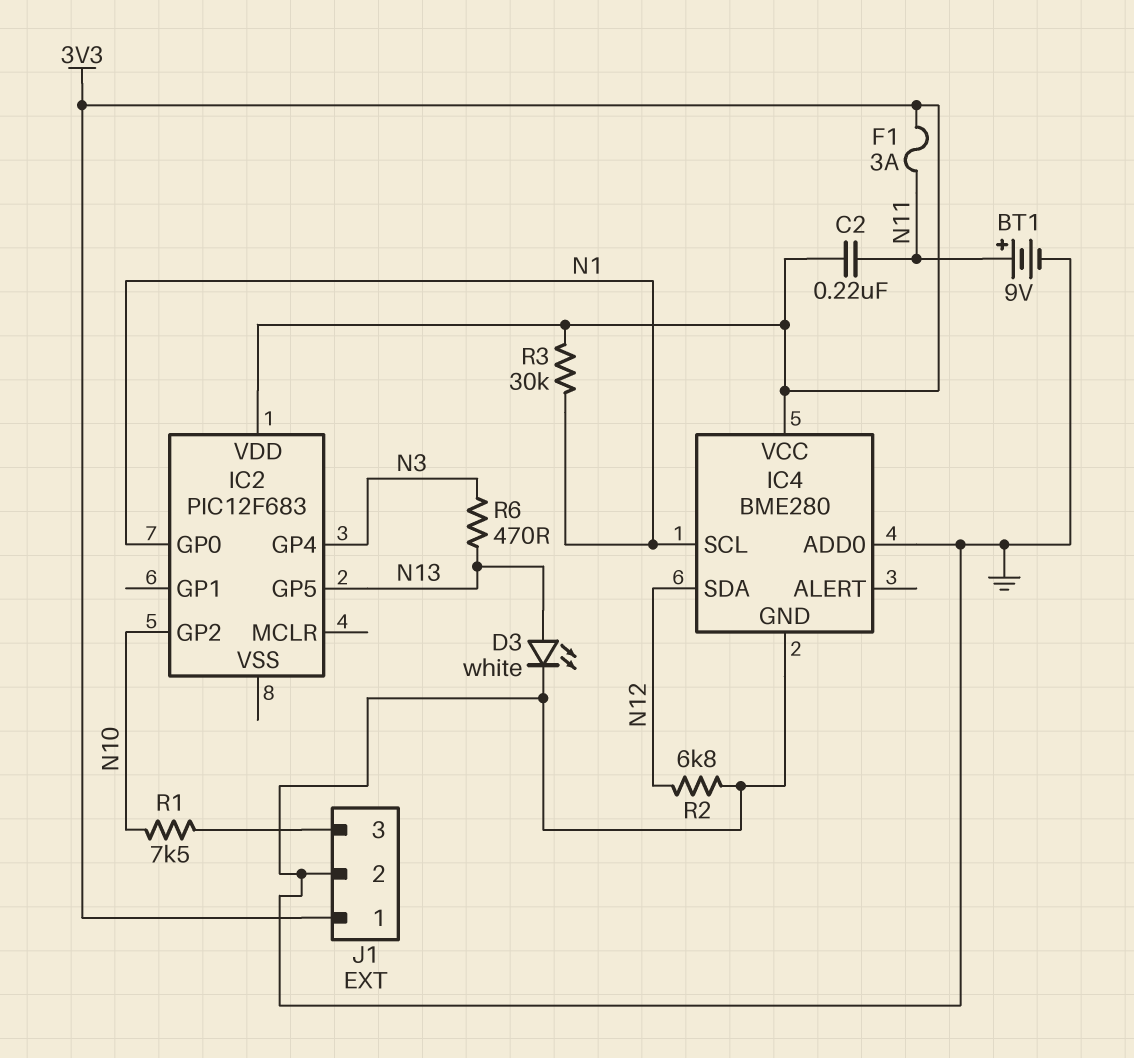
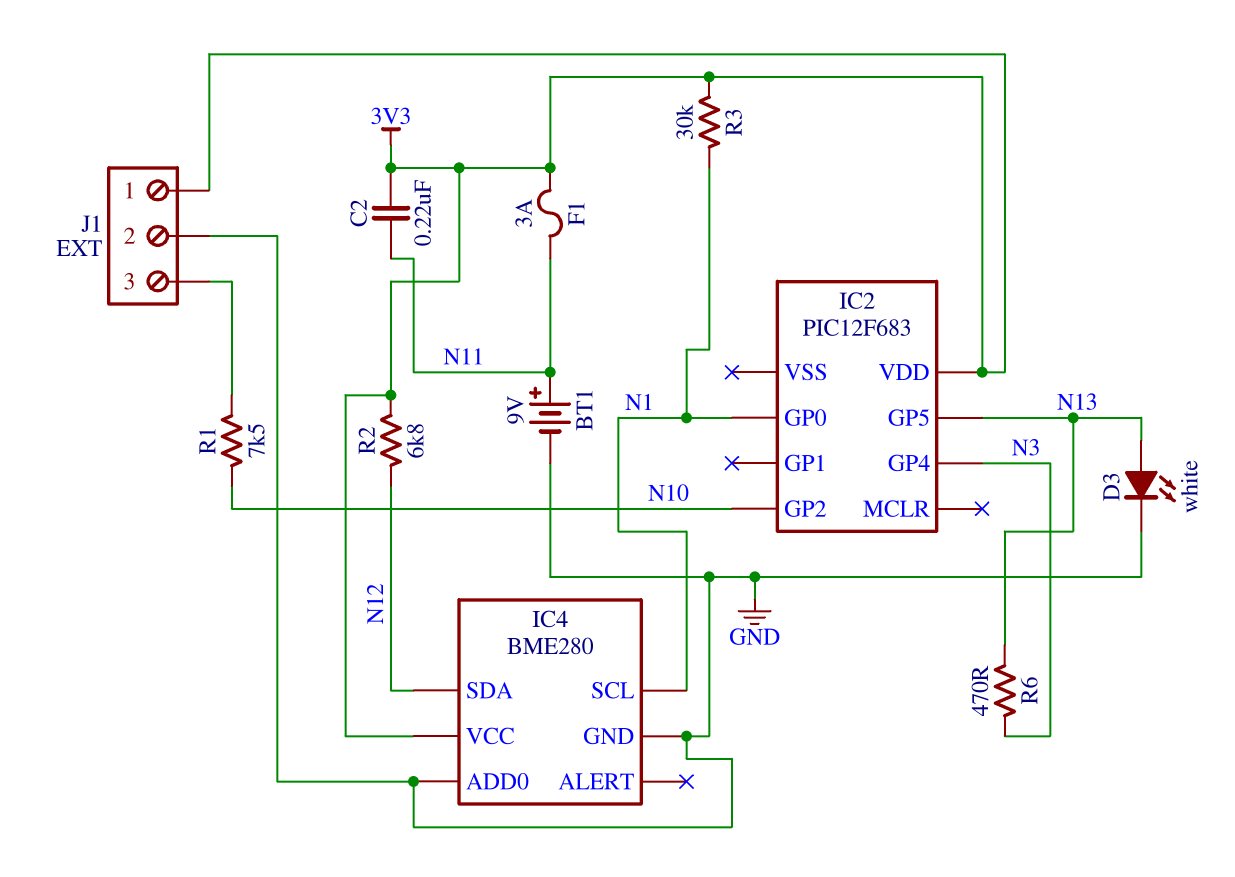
R2: 6.8k (GND, N12) -> 6.8k (3V3, N12)

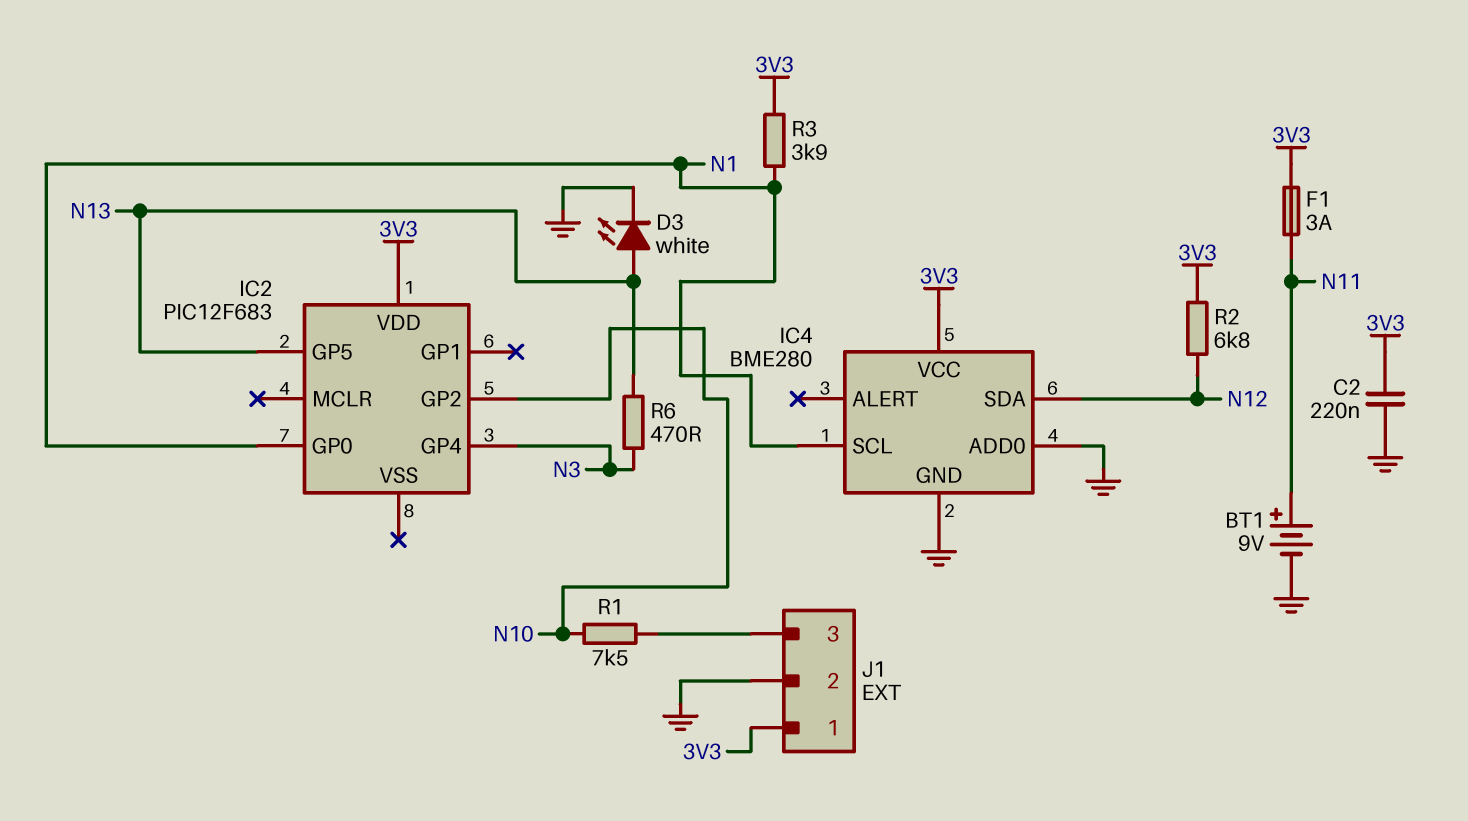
C2: 220nF (3V3, N11) -> 220nF (3V3, GND)
R3: 30k (3V3, N1) -> 3.9k (3V3, N1)

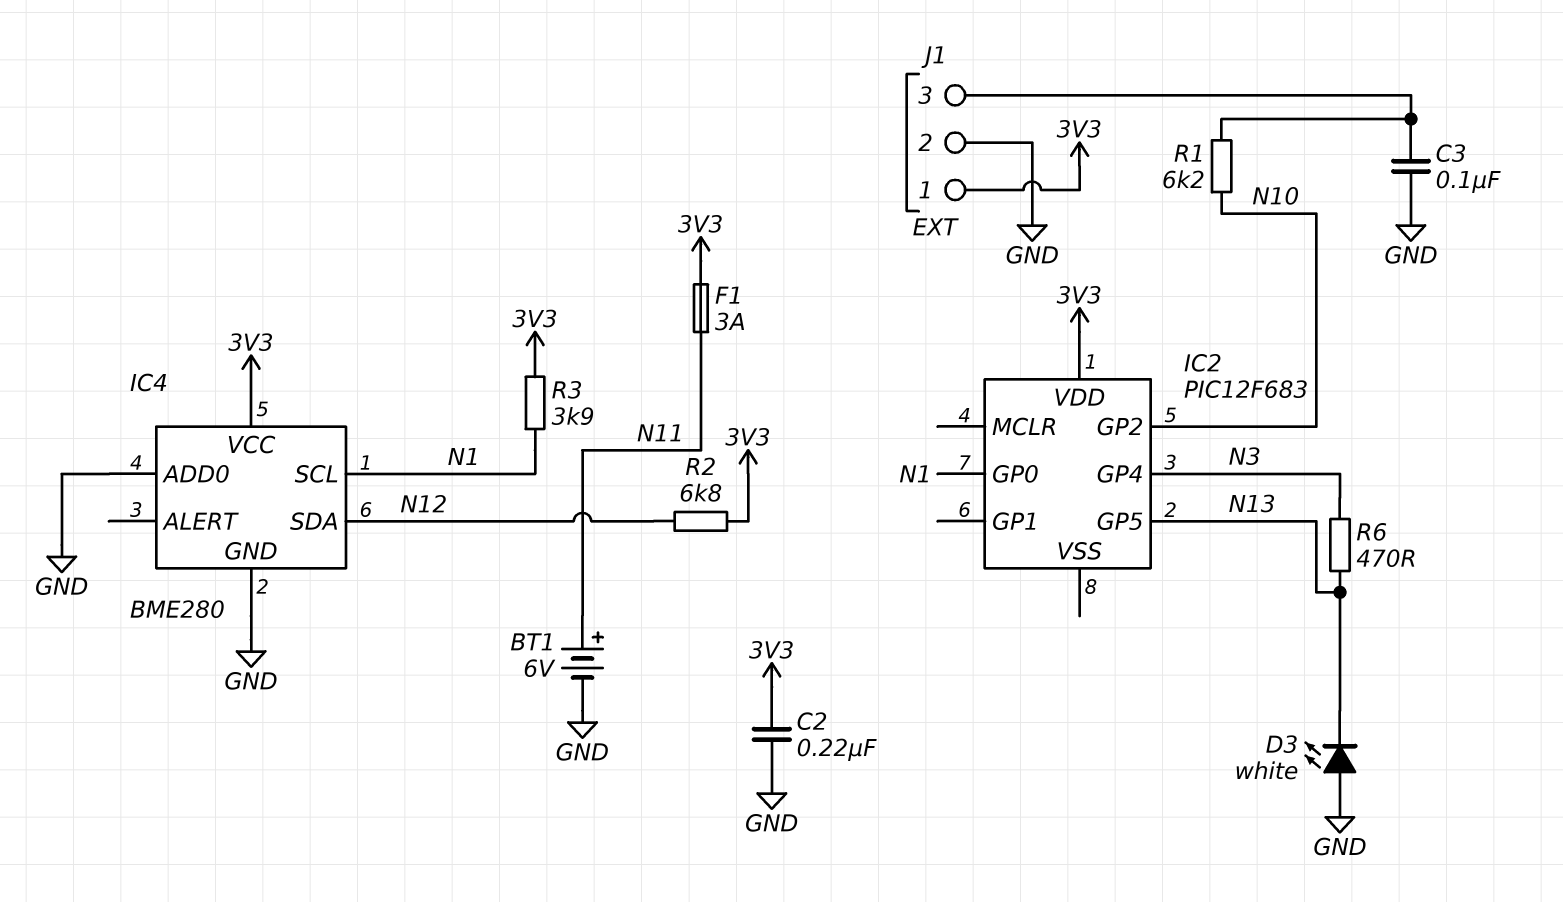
BT1: 9V (plus N11, minus GND) -> 6V (plus N11, minus GND)
C3: none -> 100nF (GND, J1/3)
D3: LED white (A N13, K GND) -> LED white (A GND, K N13)
R1: 7.5k (J1/3, N10) -> 6.2k (J1/3, N10)

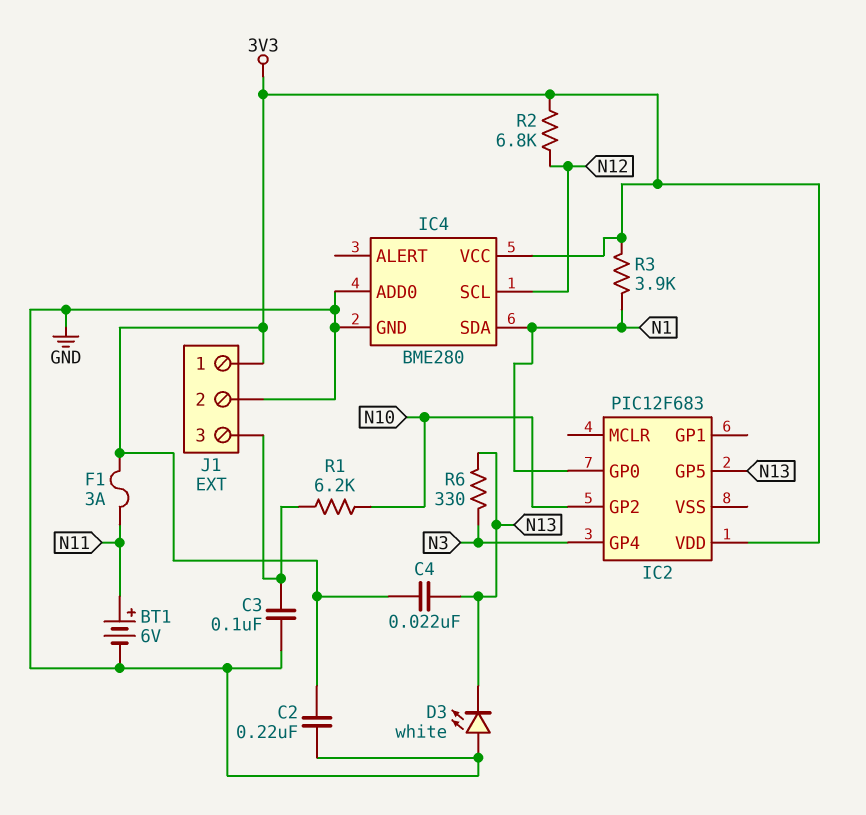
C4: none -> 22nF (3V3, N13)
IC4 pin SCL: N1 -> N12
IC4 pin SDA: N12 -> N1
R6: 470 (N3, N13) -> 330 (N3, N13)

